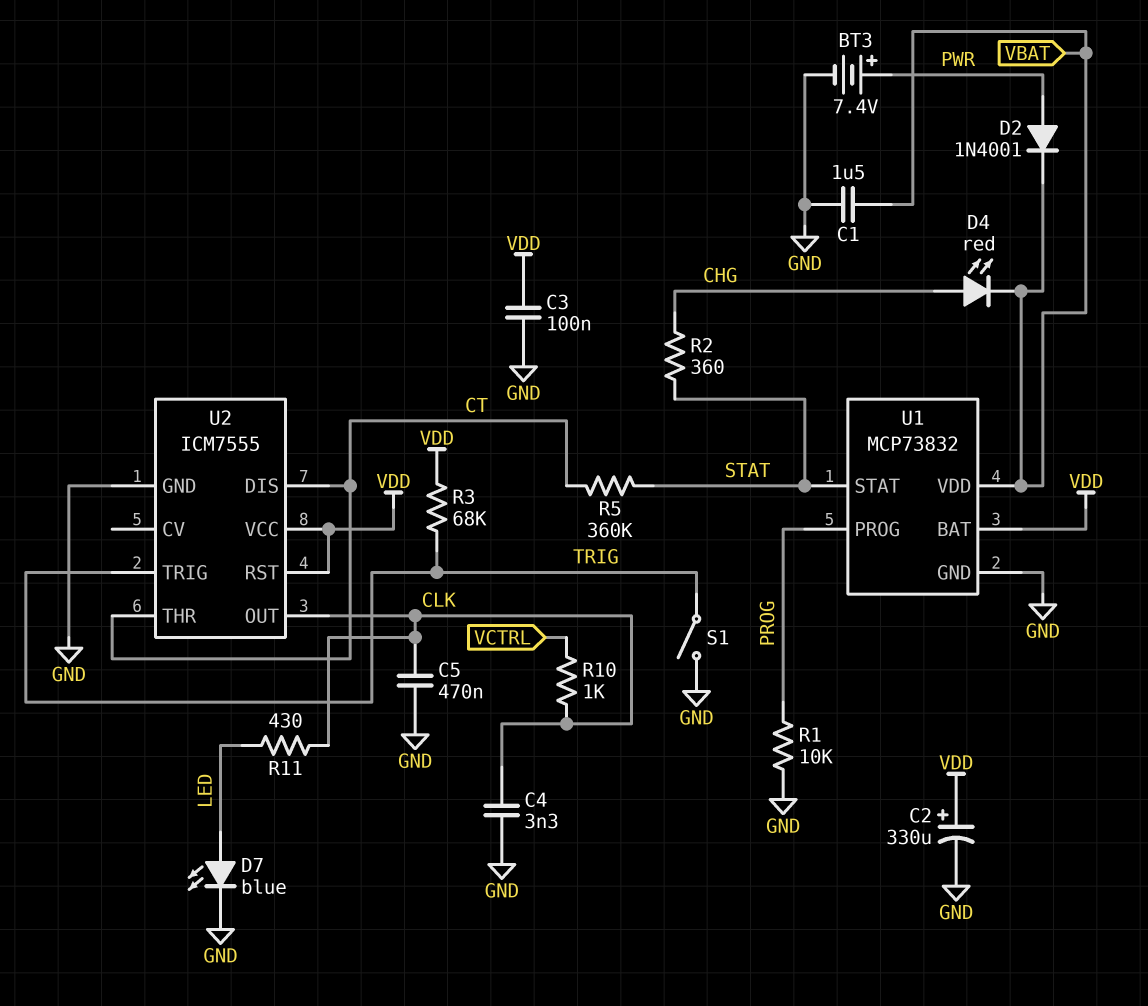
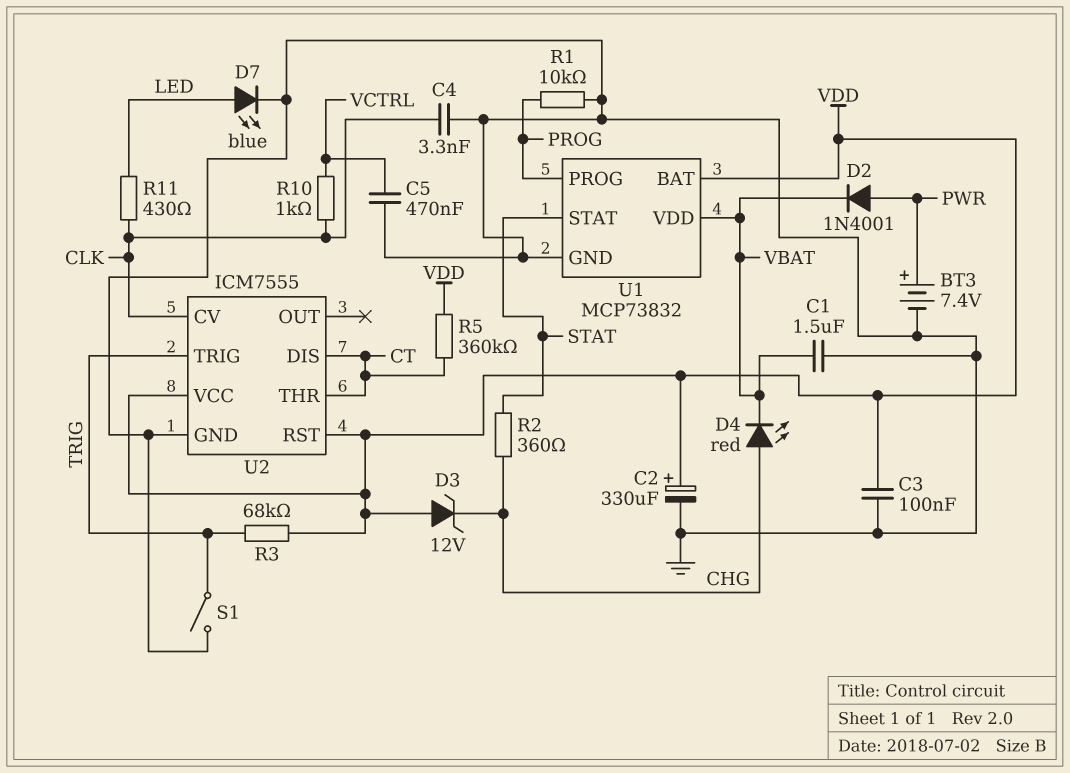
C5: 470nF (CLK, GND) -> 470nF (GND, VCTRL)
D3: none -> zener 12V (A VDD, K CHG)
R5: 360k (CT, STAT) -> 360k (CT, VDD)
U2 pin CV: none -> CLK
U2 pin OUT: CLK -> none

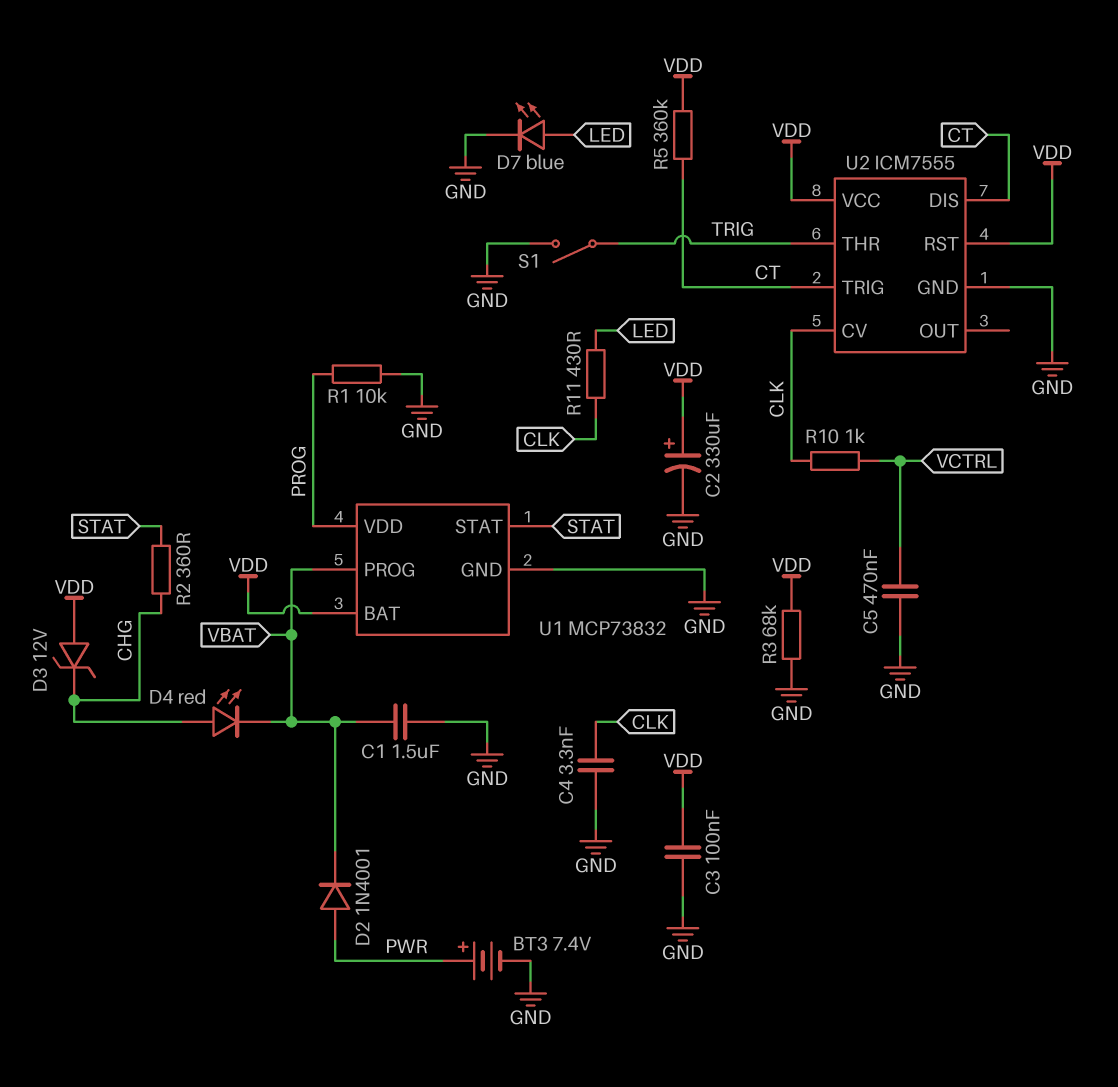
R3: 68k (TRIG, VDD) -> 68k (GND, VDD)
U1 pin PROG: PROG -> VBAT
U1 pin VDD: VBAT -> PROG
U2 pin THR: CT -> TRIG
U2 pin TRIG: TRIG -> CT

